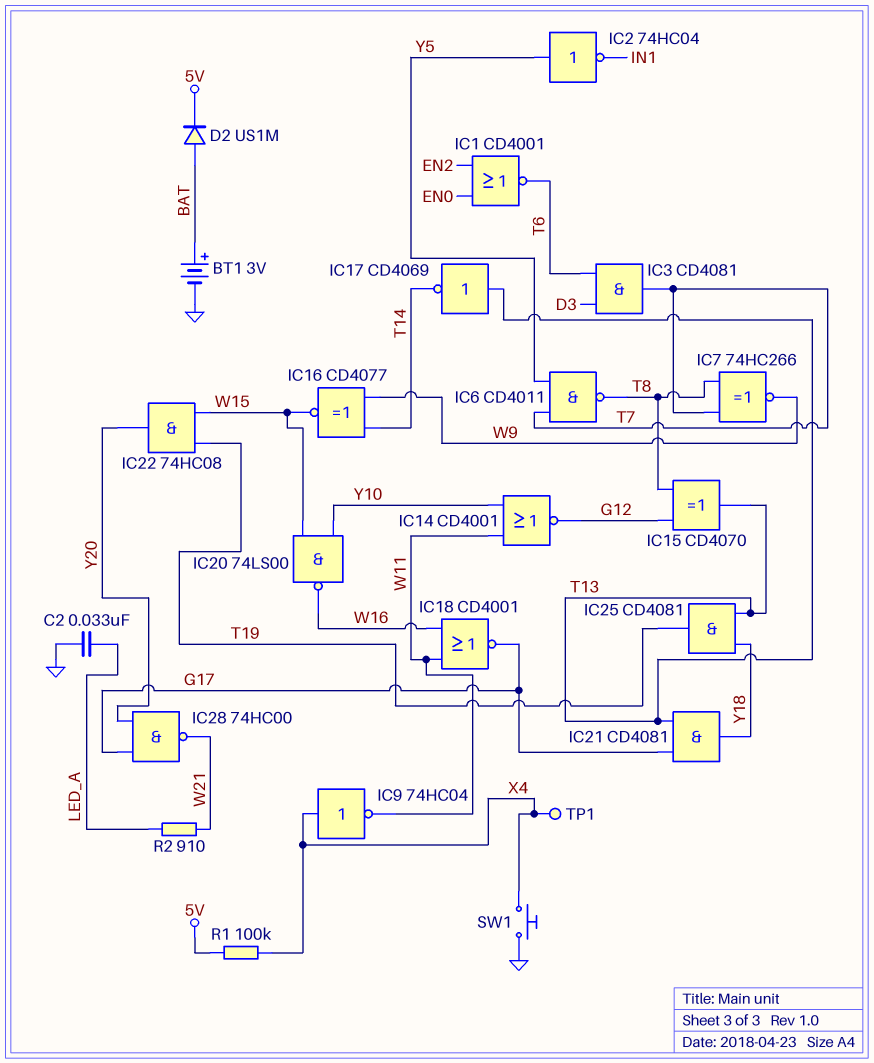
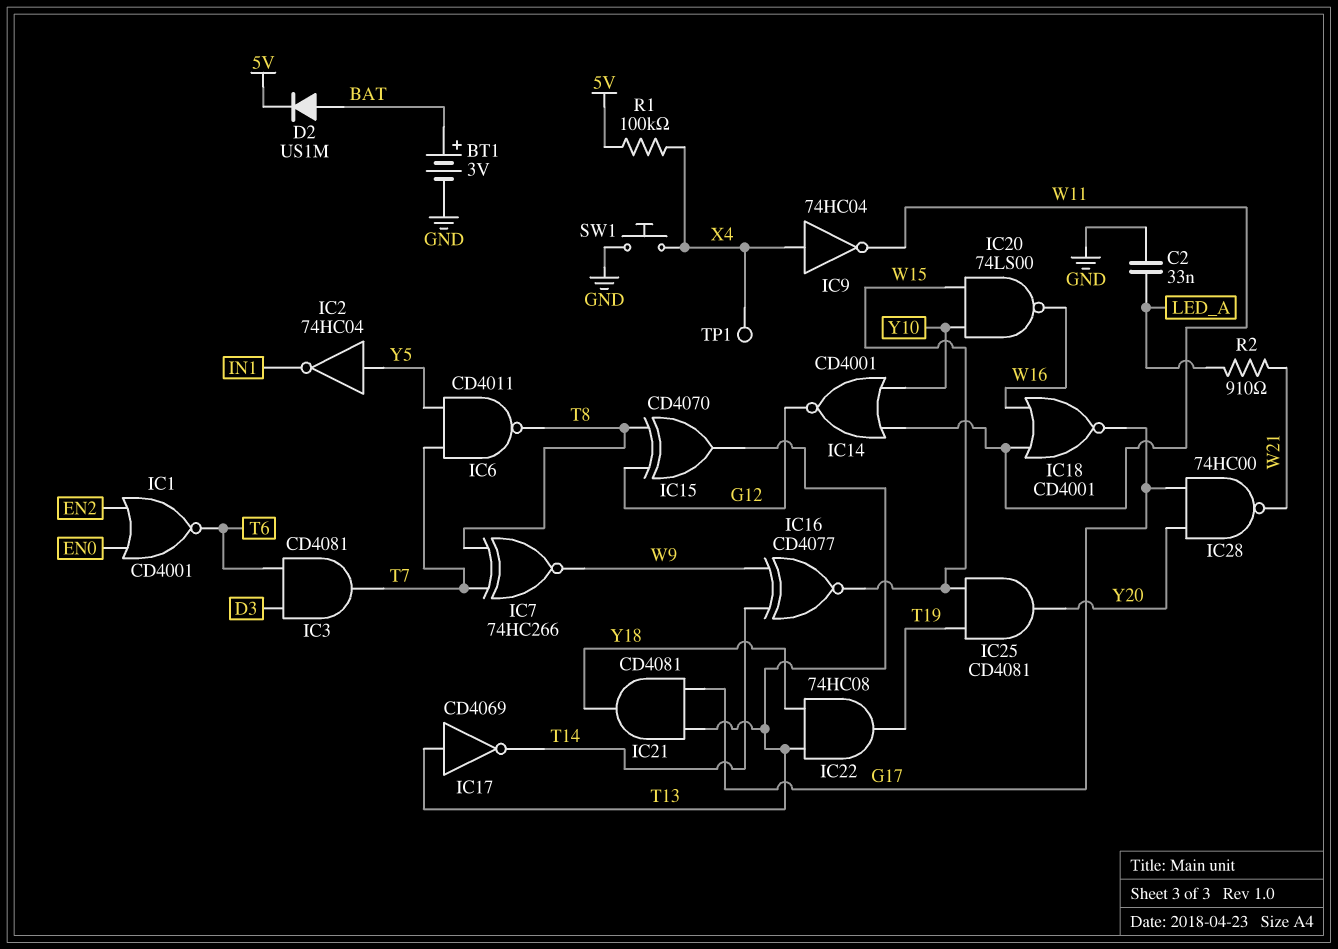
IC22: AND 74HC08 (in T19, in W15, out Y20) -> AND 74HC08 (in T13, in Y18, out T19)
IC25: AND CD4081 (in T13, in Y18, out T19) -> AND CD4081 (in T19, in W15, out Y20)

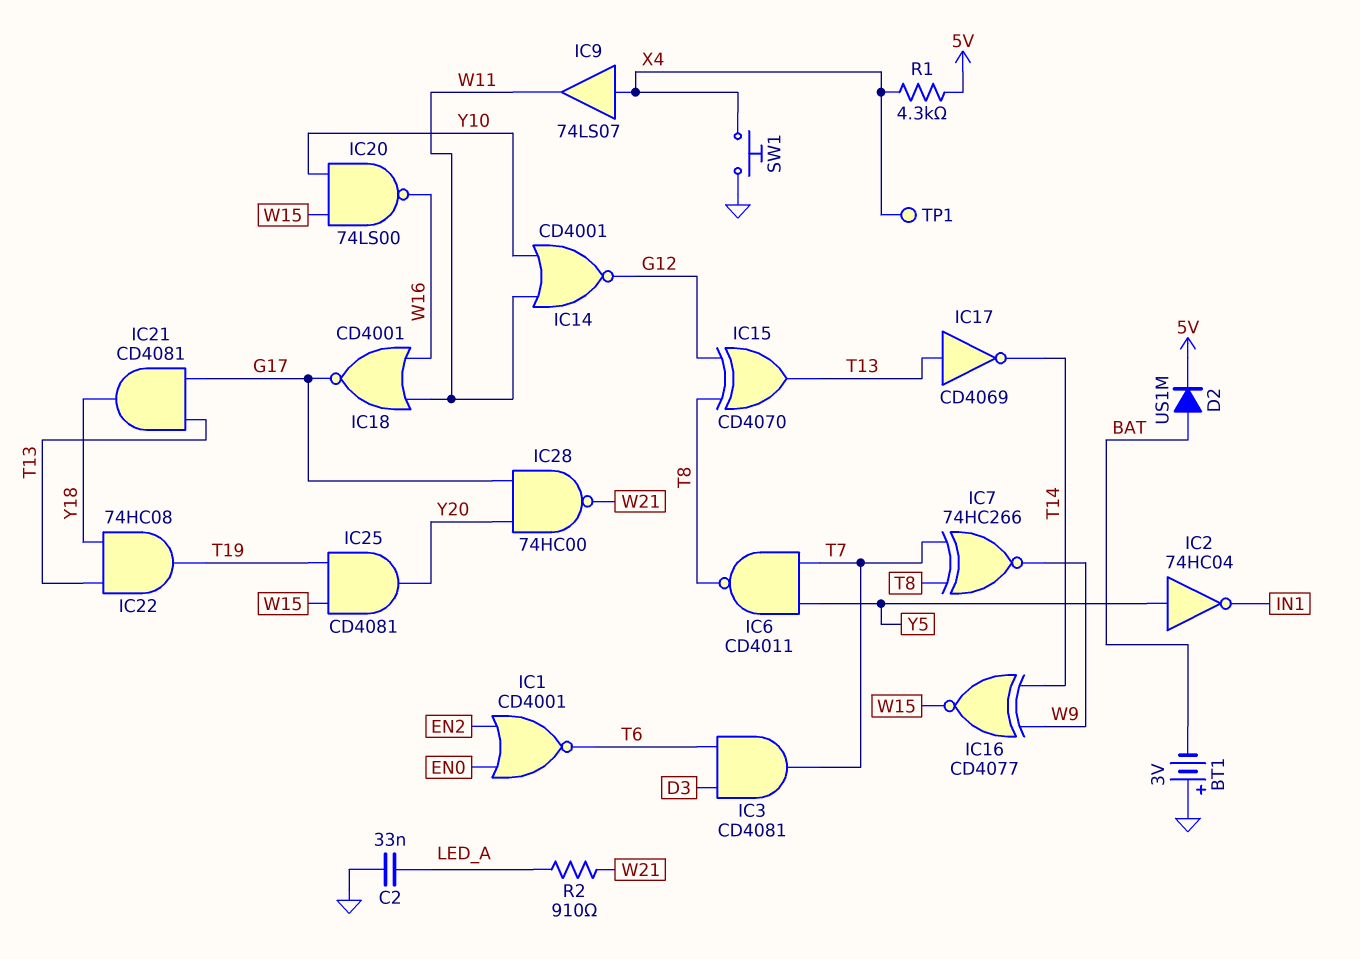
BT1: 3V (plus BAT, minus GND) -> 3V (plus GND, minus BAT)
IC9: NOT 74HC04 (in X4, out W11) -> buffer 74LS07 (in X4, out W11)
R1: 100k (5V, X4) -> 4.3k (5V, X4)

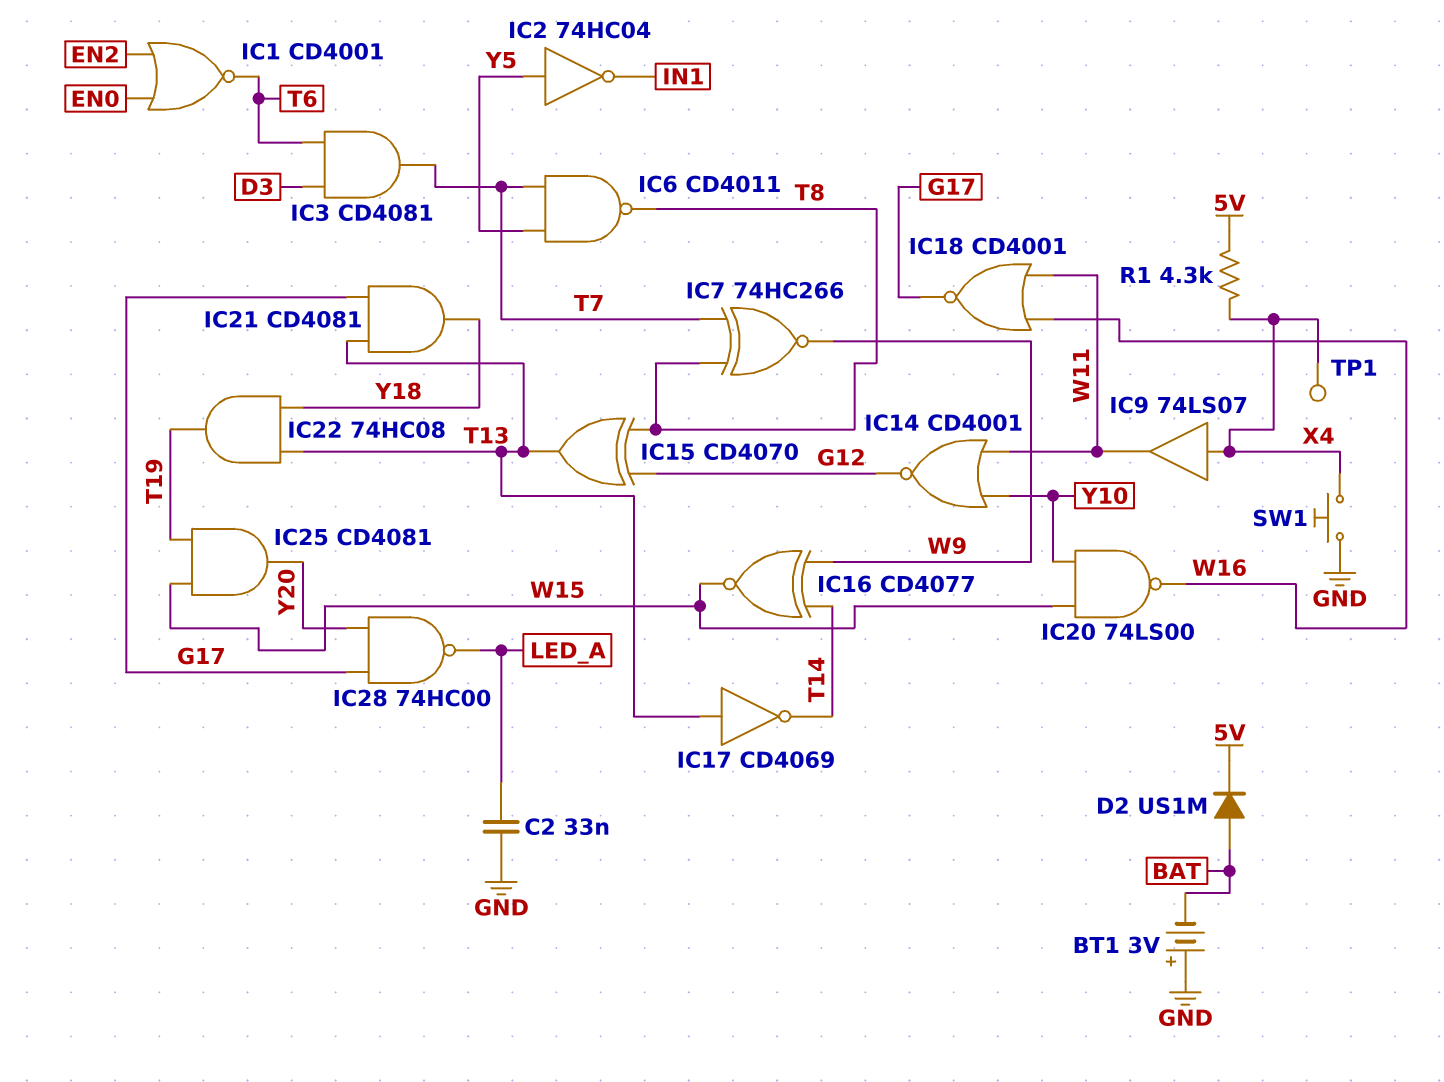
IC28: NAND 74HC00 (in G17, in Y20, out W21) -> NAND 74HC00 (in G17, in Y20, out LED_A)
R2: 910 (LED_A, W21) -> none

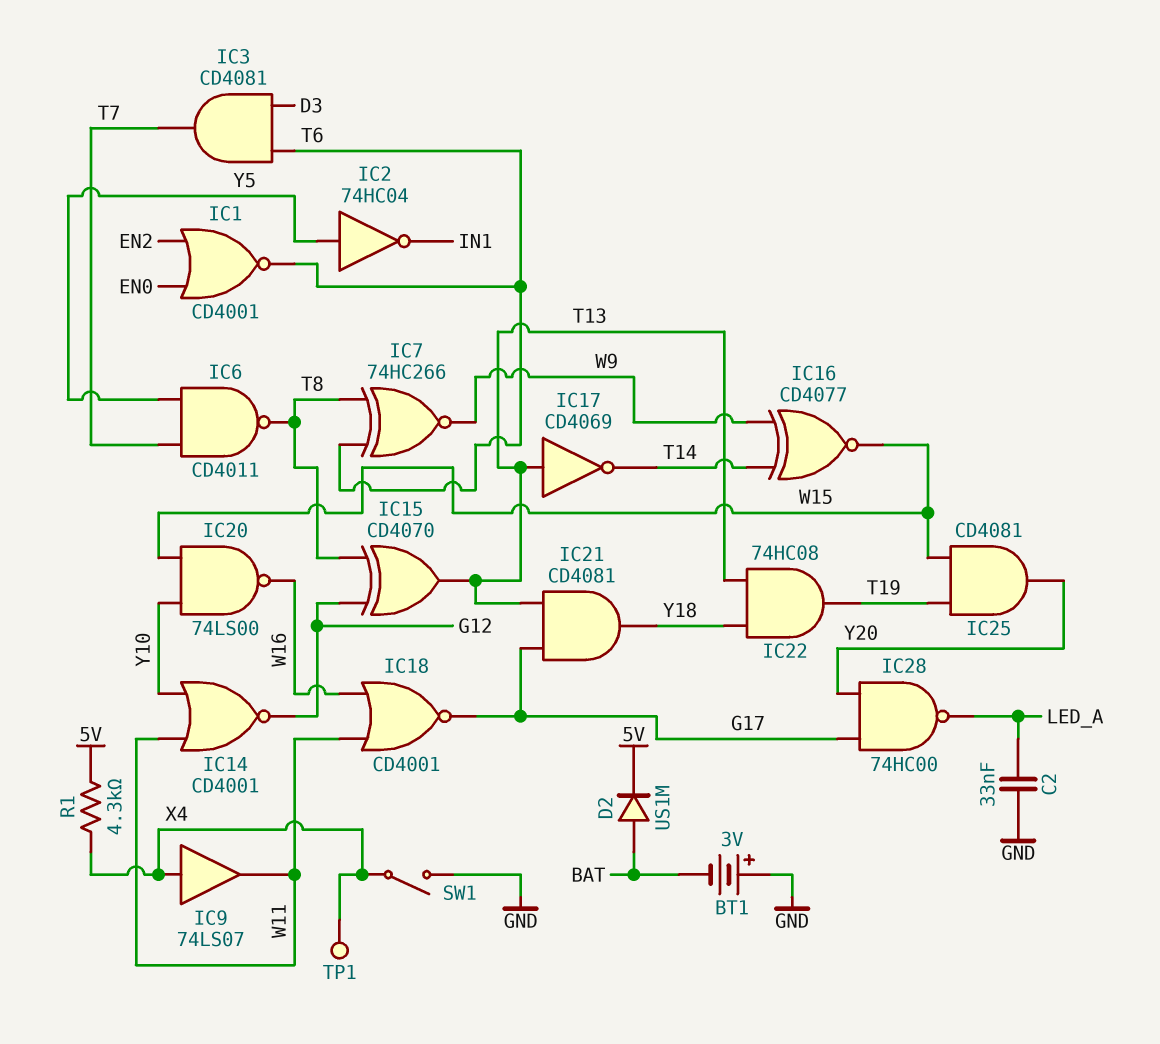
IC7: XNOR 74HC266 (in T7, in T8, out W9) -> XNOR 74HC266 (in T6, in T8, out W9)
SW1: button (GND, X4) -> switch (GND, X4)

